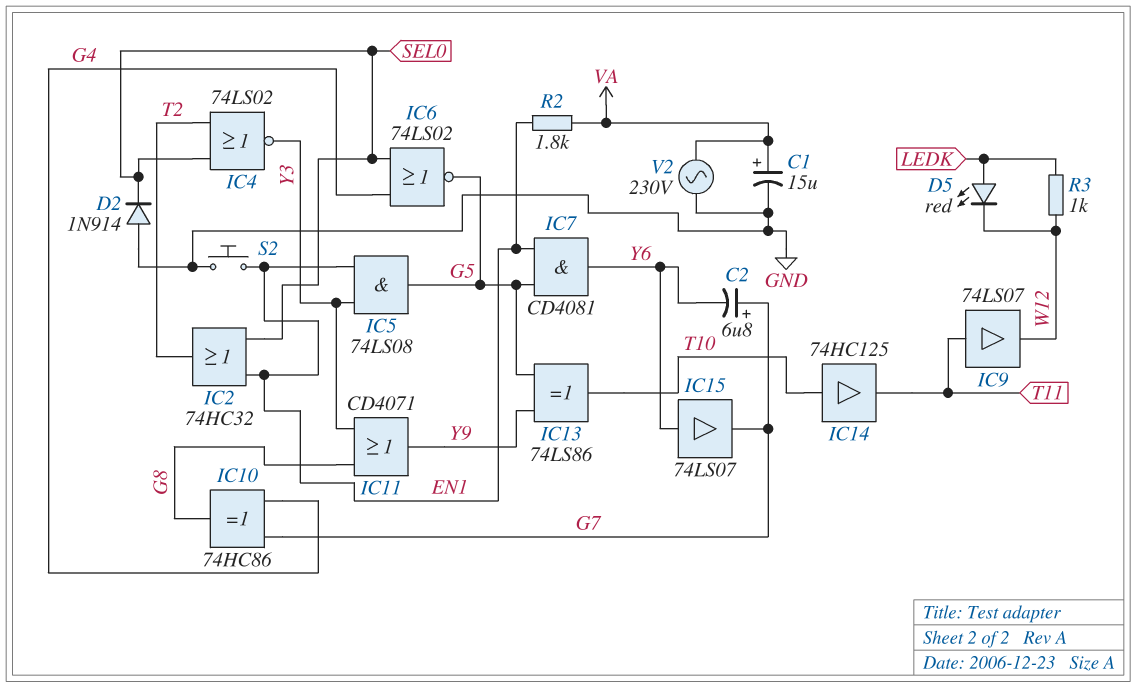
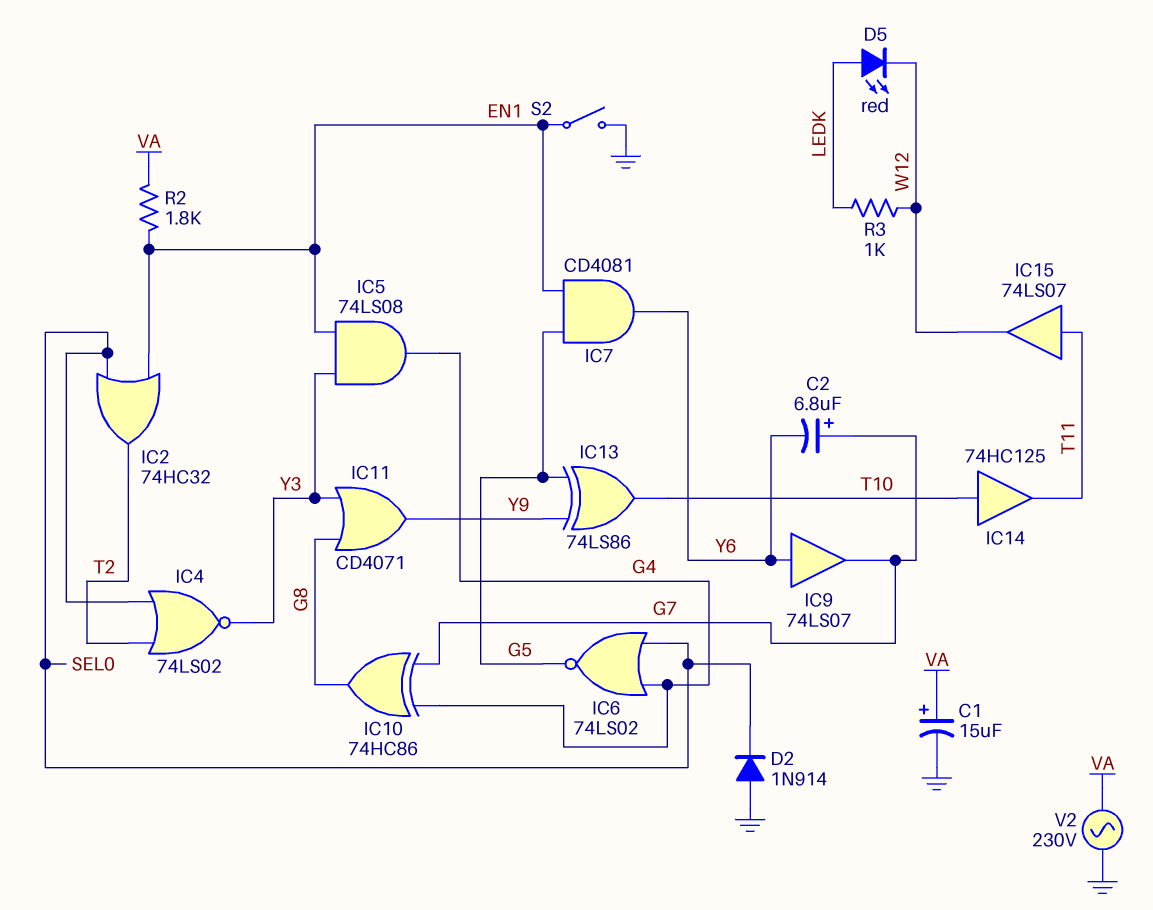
IC5: AND 74LS08 (in EN1, in Y3, out G5) -> AND 74LS08 (in EN1, in Y3, out G4)
IC9: buffer 74LS07 (in T11, out W12) -> buffer 74LS07 (in Y6, out G7)
IC15: buffer 74LS07 (in Y6, out G7) -> buffer 74LS07 (in T11, out W12)
S2: button (EN1, GND) -> switch (EN1, GND)

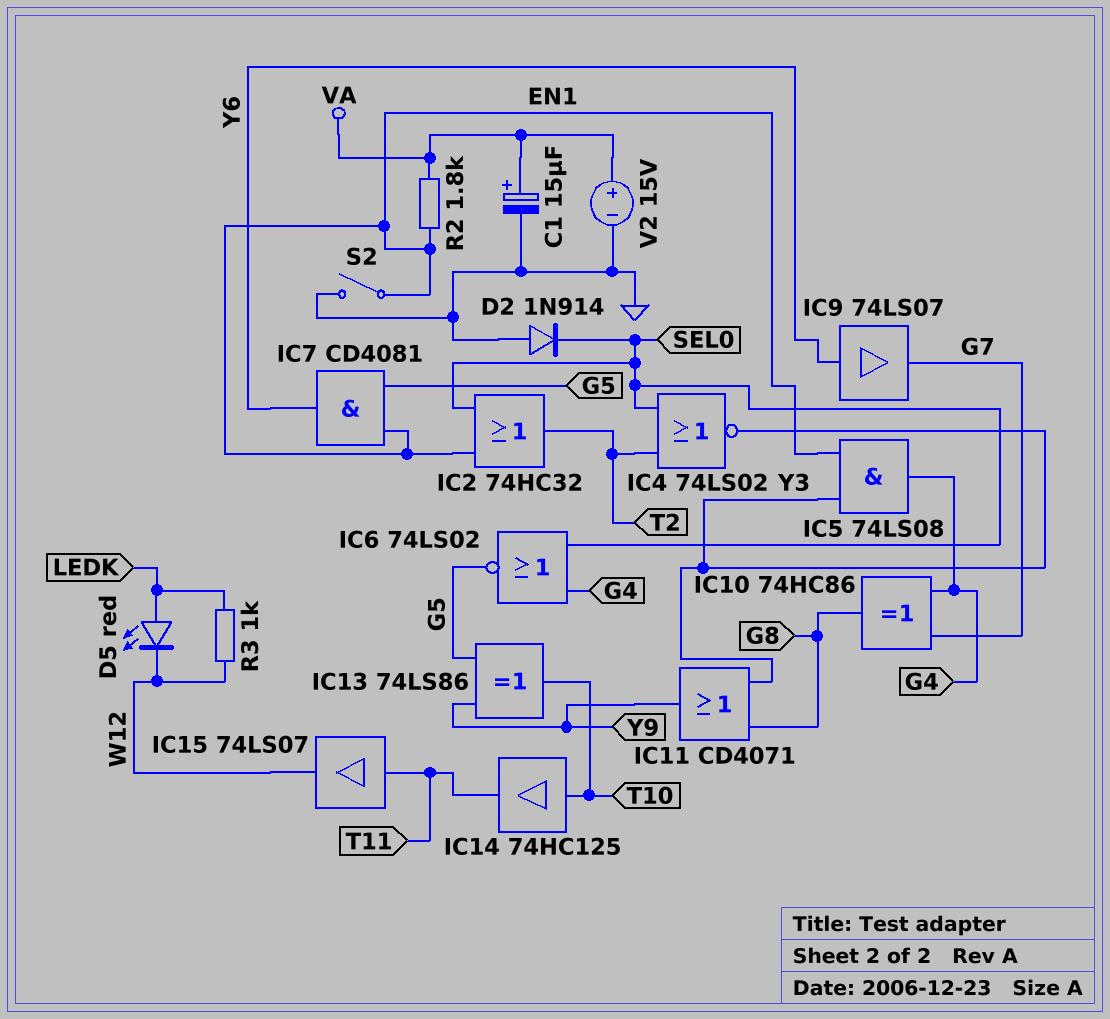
C2: 6.8uF (plus G7, minus Y6) -> none
V2: AC 230V (GND, VA) -> 15V (plus VA, minus GND)

